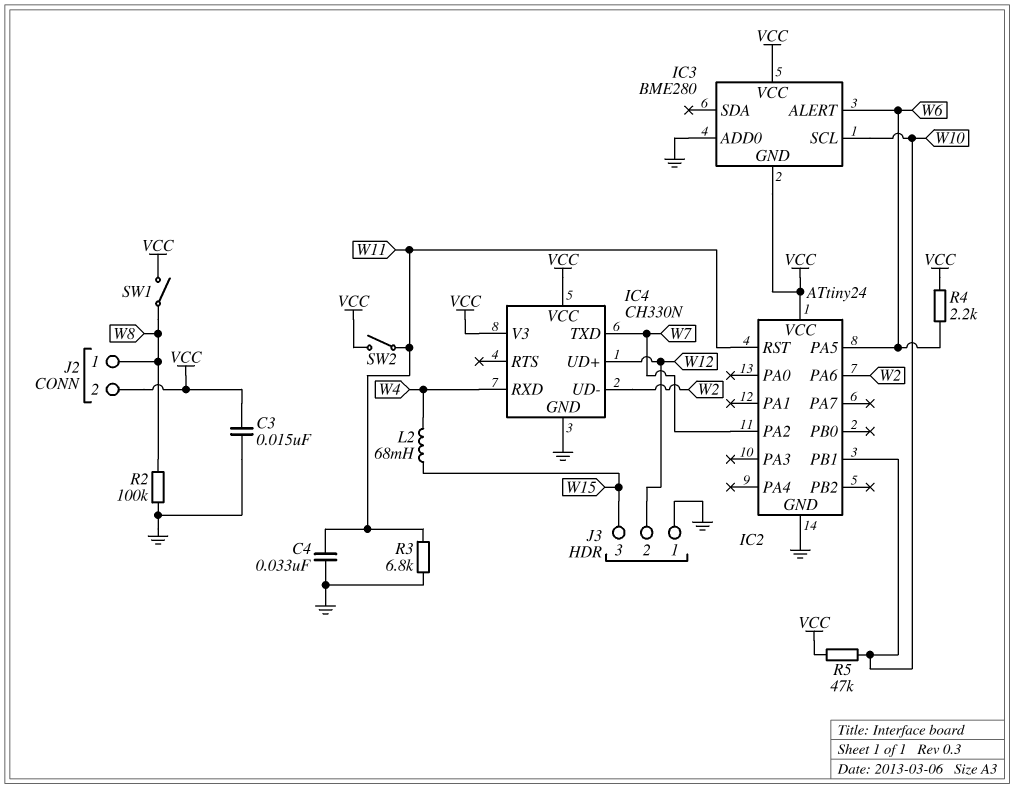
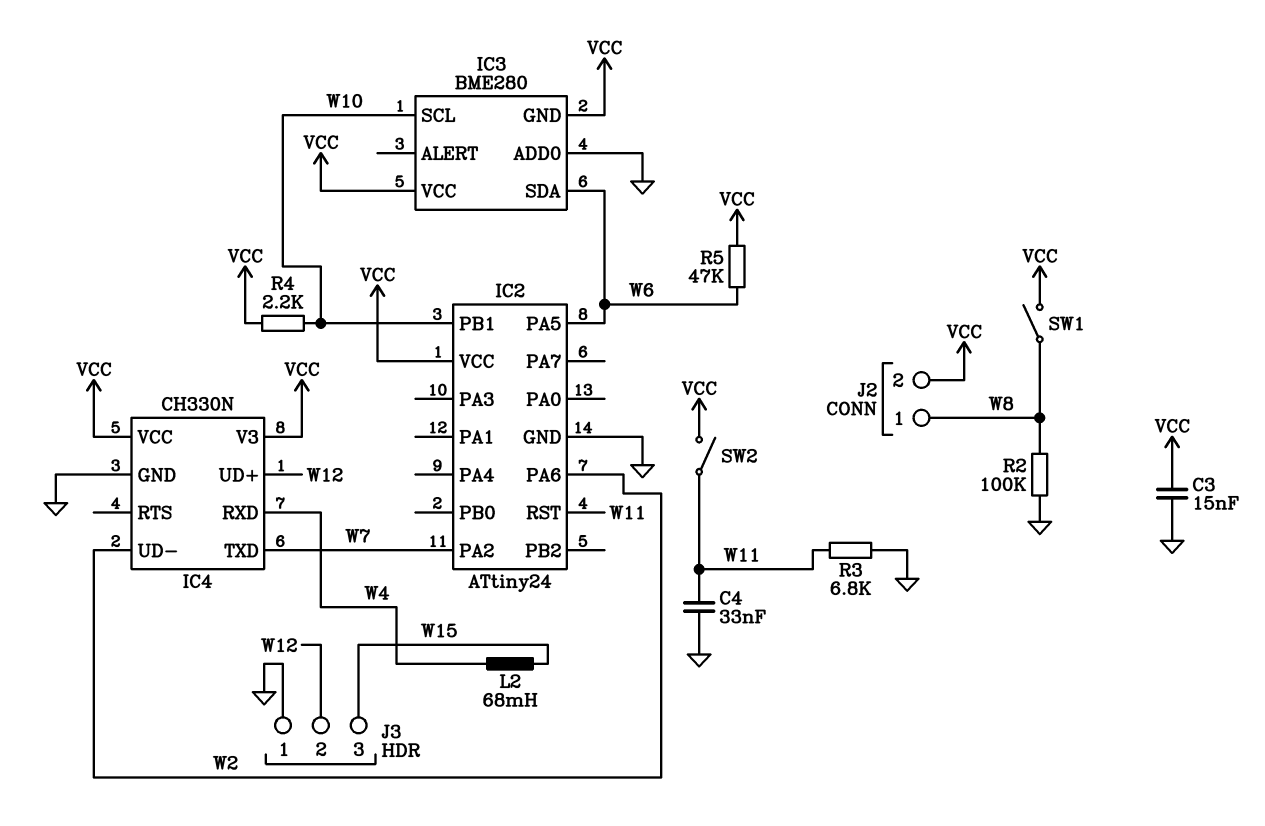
IC3 pin ALERT: W6 -> none
IC3 pin SDA: none -> W6
R4: 2.2k (VCC, W6) -> 2.2k (VCC, W10)
R5: 47k (VCC, W10) -> 47k (VCC, W6)

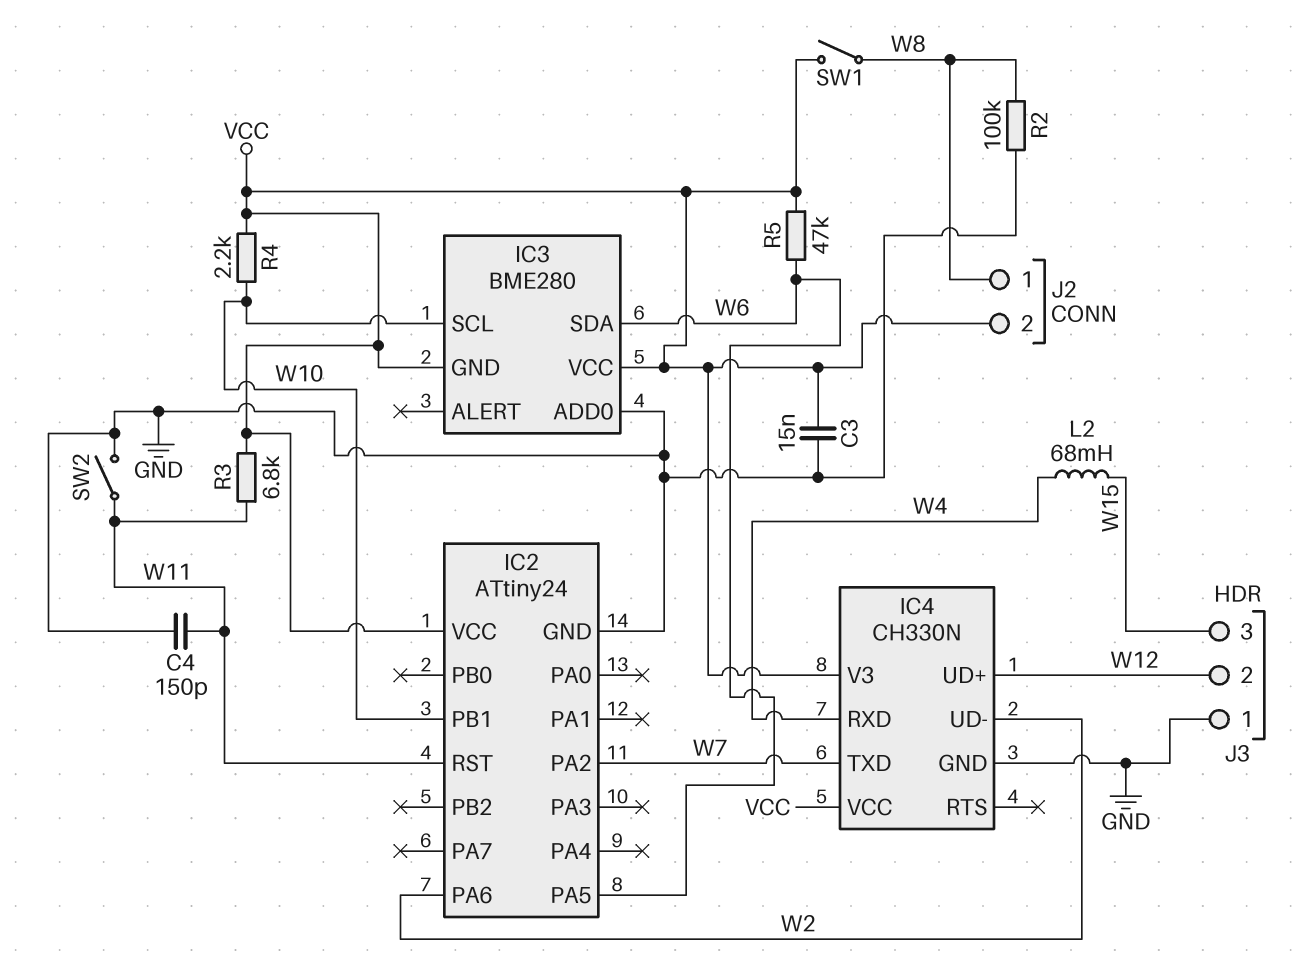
C4: 33nF (GND, W11) -> 150pF (GND, W11)
R3: 6.8k (GND, W11) -> 6.8k (VCC, W11)
SW2: switch (VCC, W11) -> switch (GND, W11)

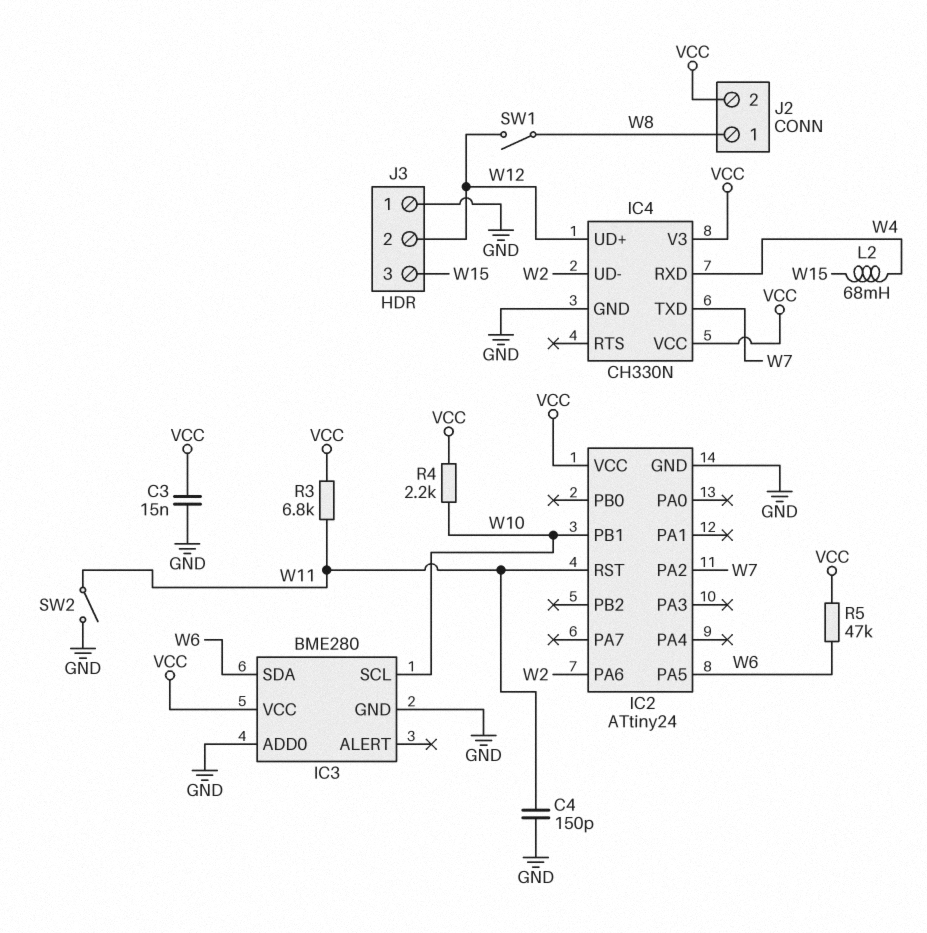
IC3 pin GND: VCC -> GND
R2: 100k (GND, W8) -> none
SW1: switch (VCC, W8) -> switch (W8, W12)

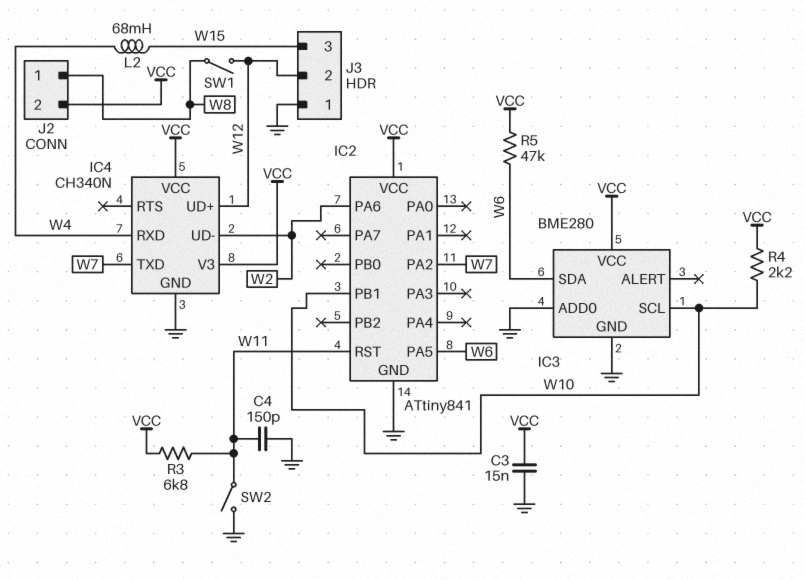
IC2: ATtiny24 -> ATtiny841
IC4: CH330N -> CH340N

